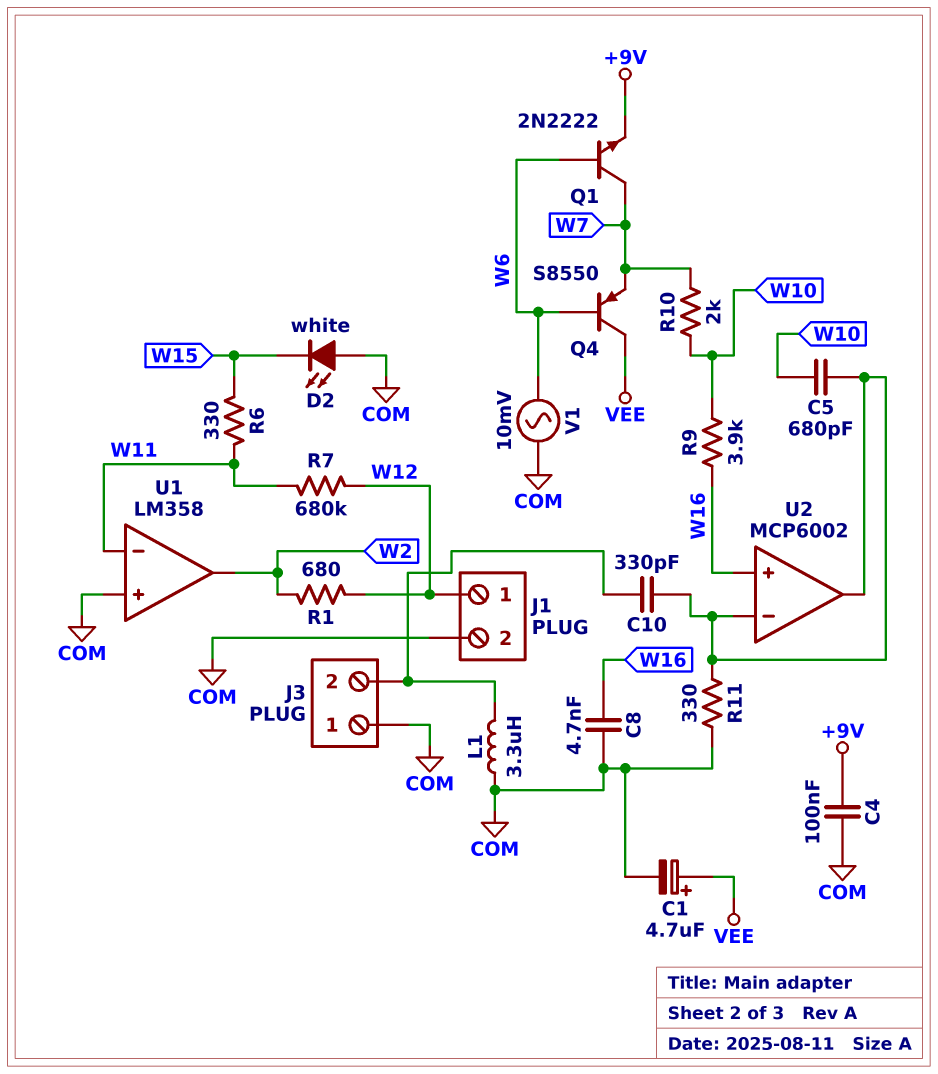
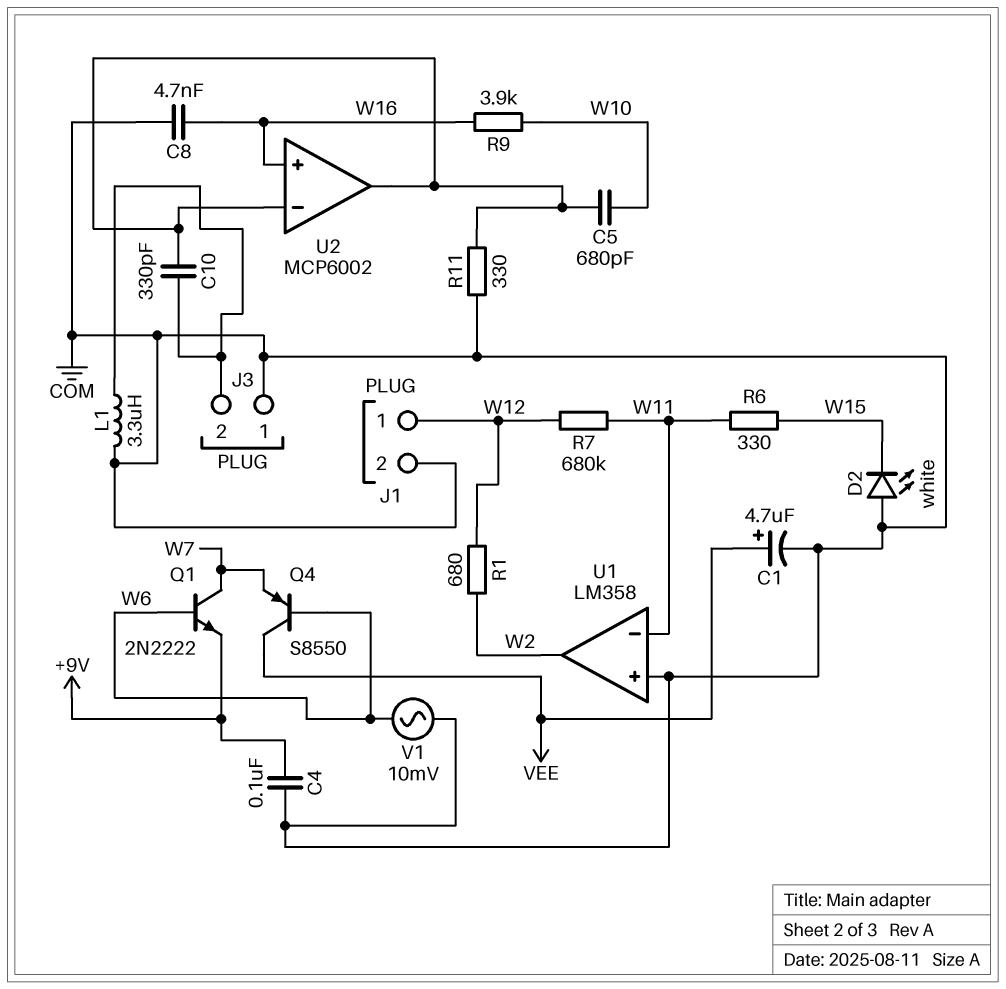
R10: 2k (W7, W10) -> none

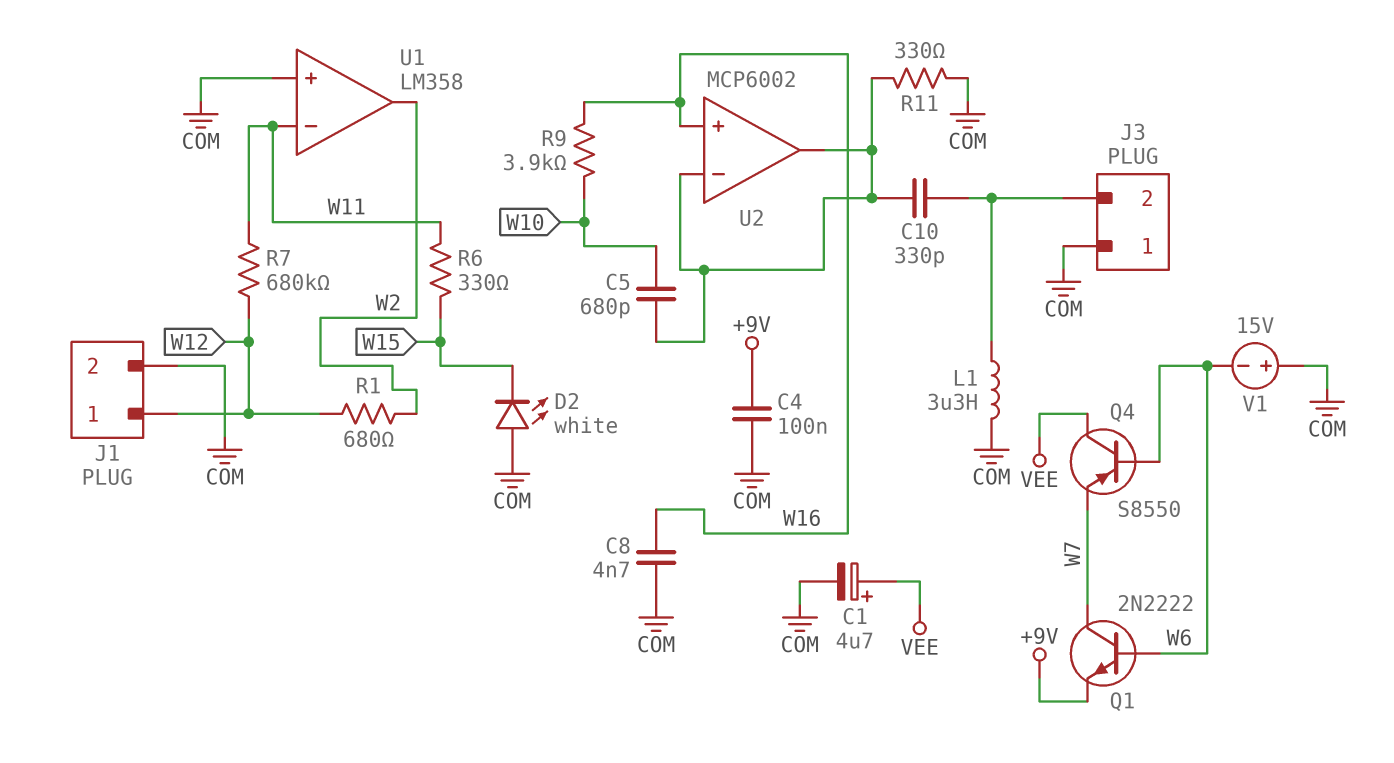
V1: AC 10mV (COM, W6) -> 15V (plus COM, minus W6)

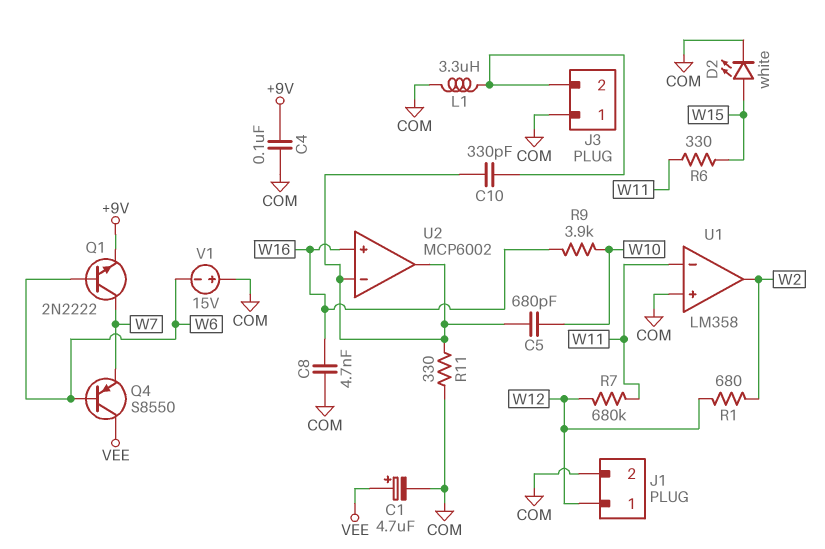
D2: LED white (A COM, K W15) -> LED white (A W15, K COM)

